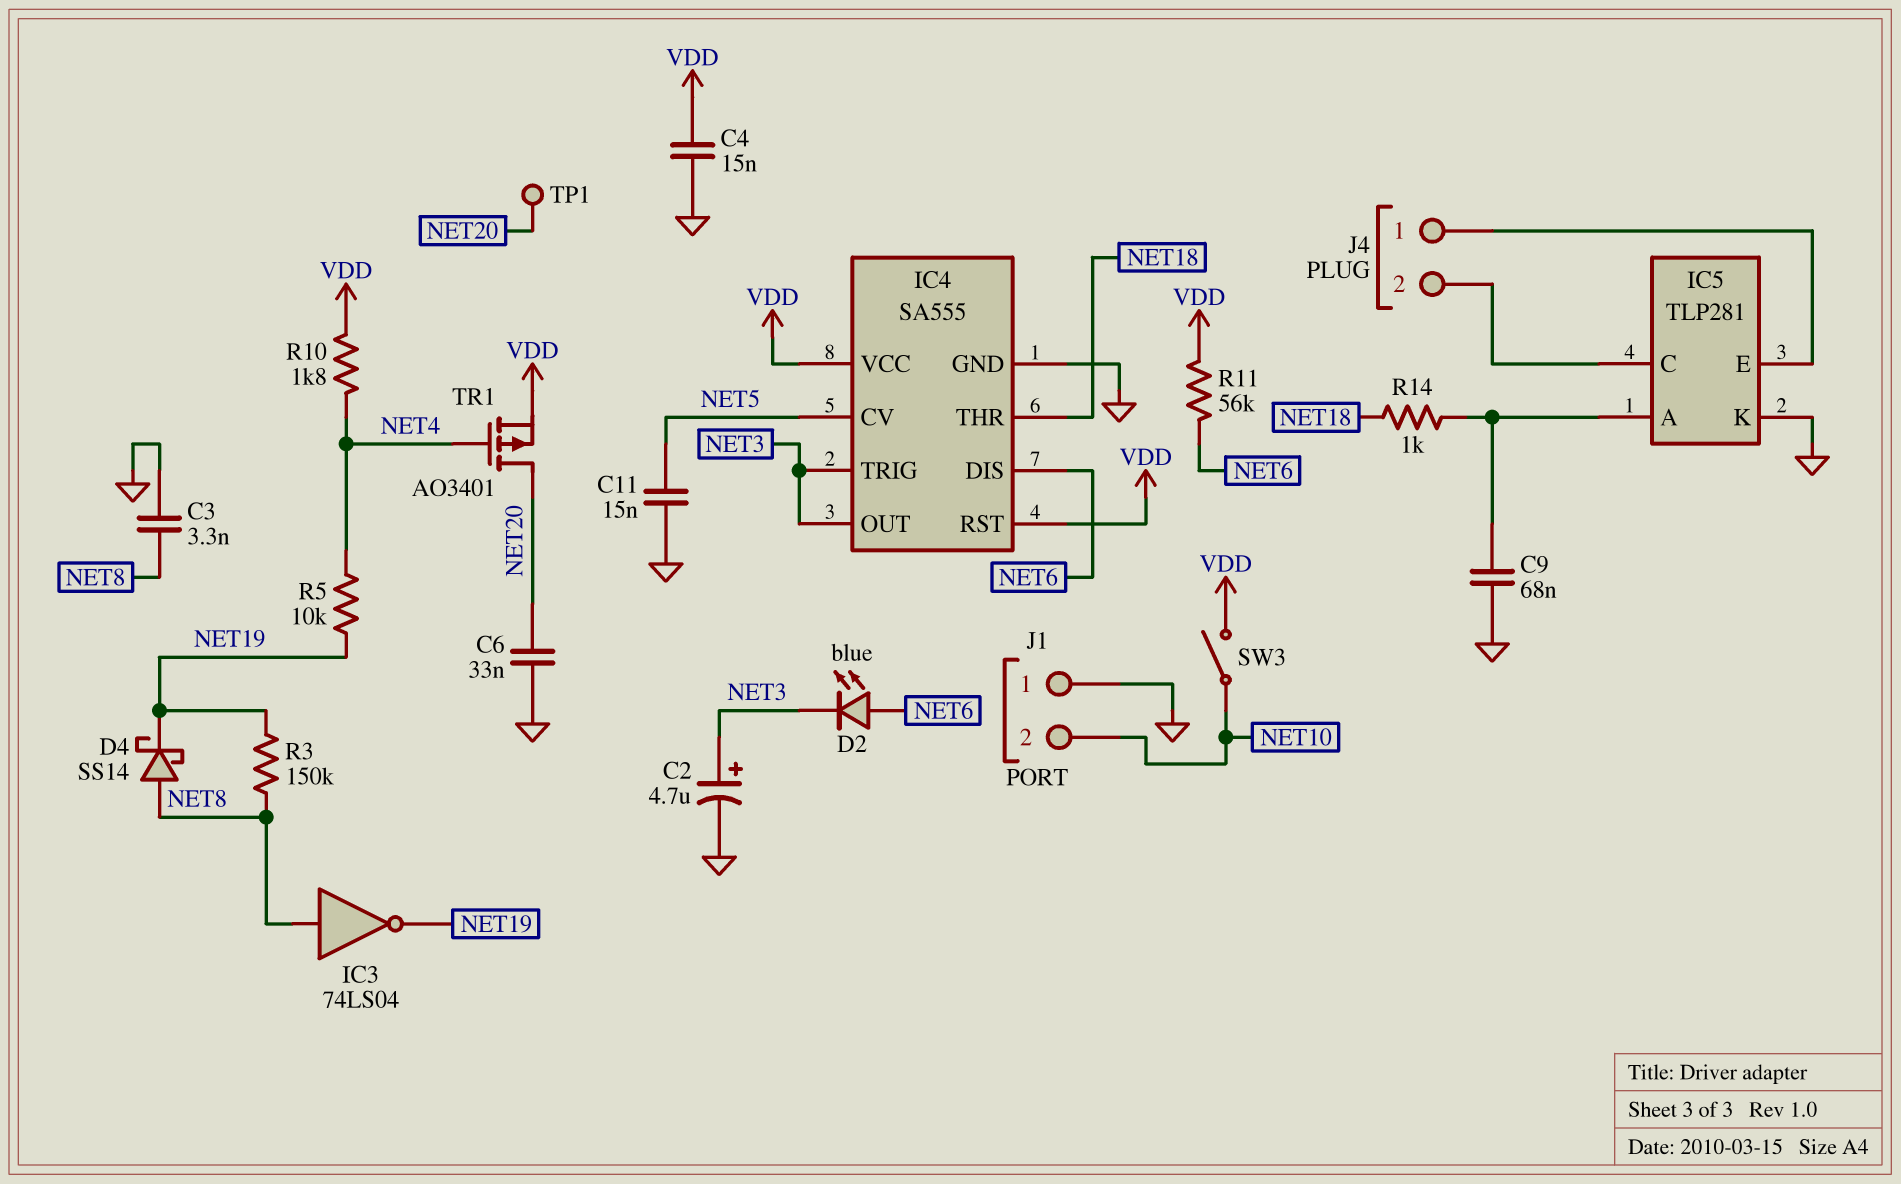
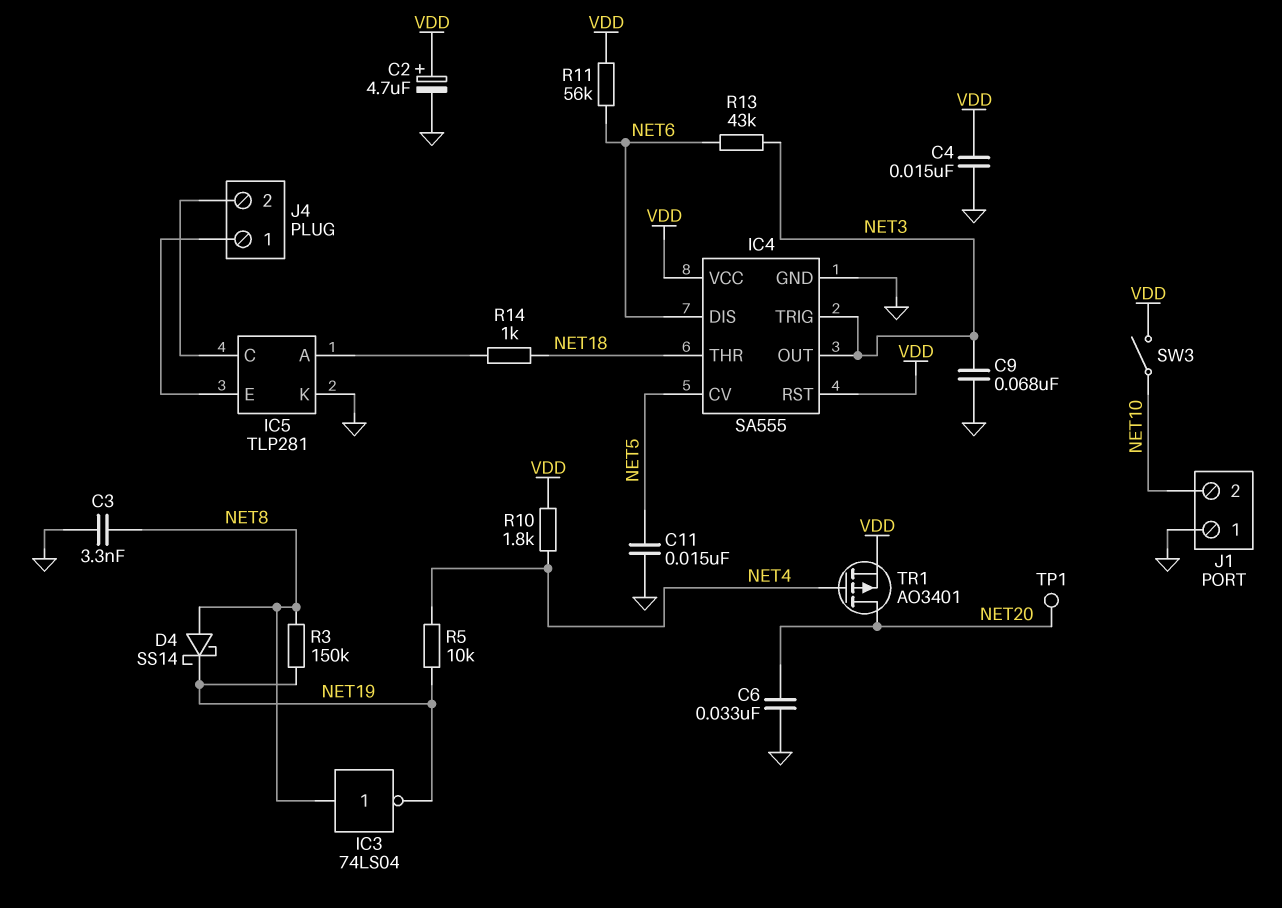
C2: 4.7uF (plus NET3, minus GND) -> 4.7uF (plus VDD, minus GND)
C9: 68nF (GND, IC5/A) -> 68nF (GND, NET3)
D2: LED blue (A NET6, K NET3) -> none
R13: none -> 43k (NET3, NET6)

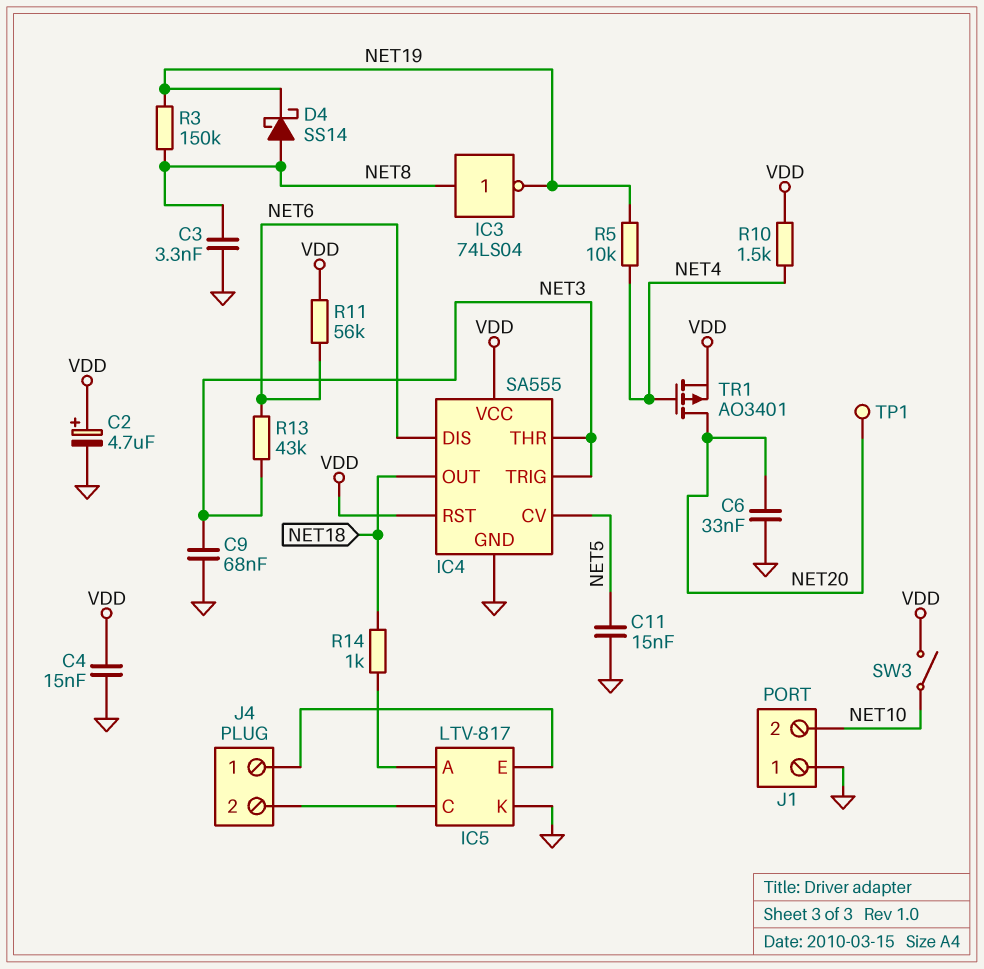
IC4 pin OUT: NET3 -> NET18
IC4 pin THR: NET18 -> NET3
IC5: TLP281 -> LTV-817
R10: 1.8k (NET4, VDD) -> 1.5k (NET4, VDD)

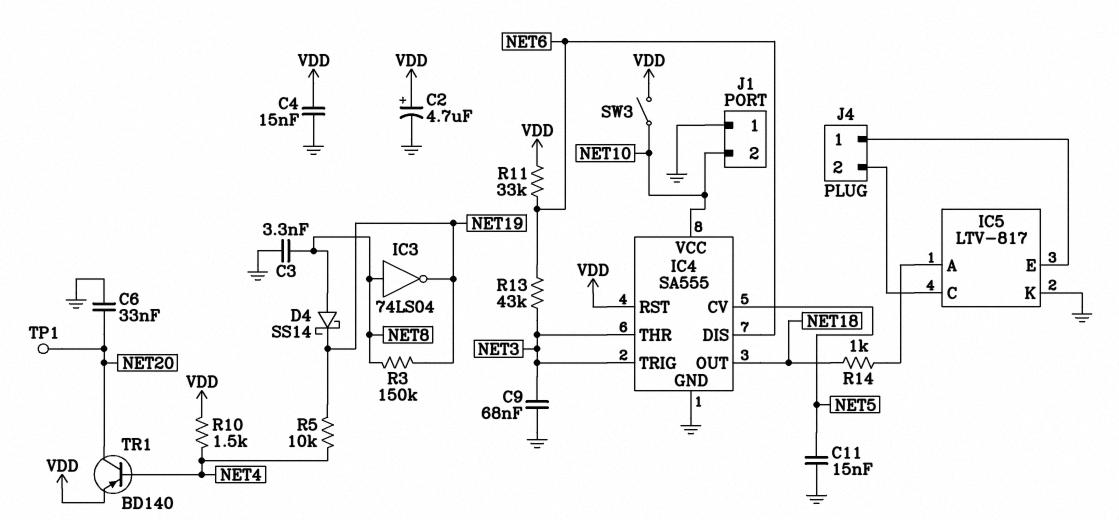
IC4 pin VCC: VDD -> NET10
R11: 56k (NET6, VDD) -> 33k (NET6, VDD)
TR1: PMOS AO3401 (G NET4, D NET20, S VDD) -> PNP BD140 (B NET4, C NET20, E VDD)

